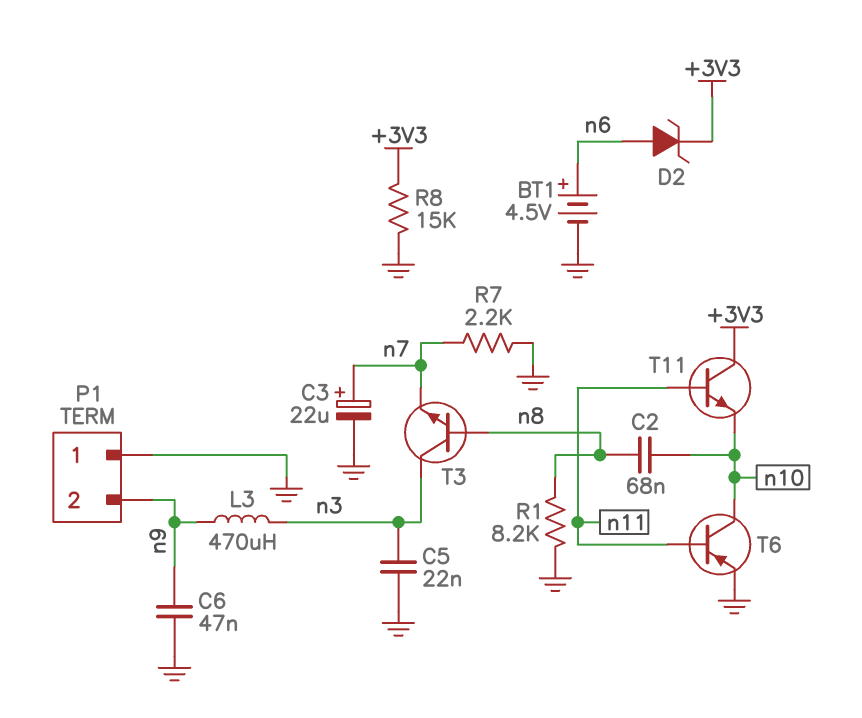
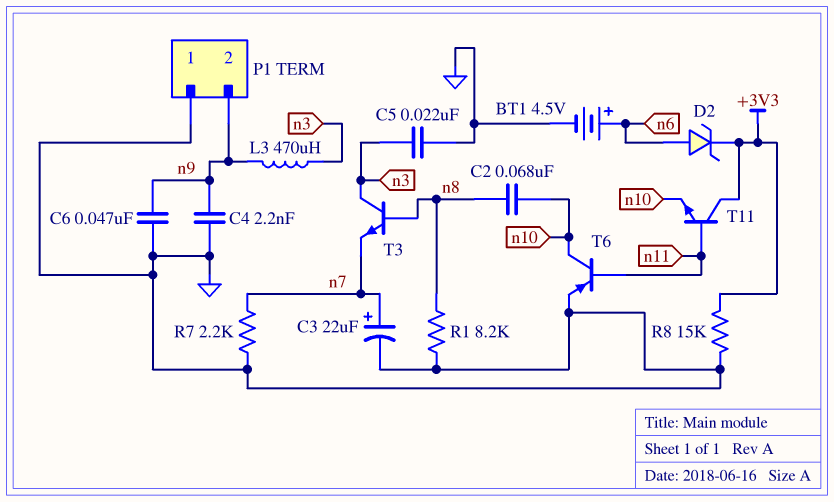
C4: none -> 2.2nF (GND, n9)

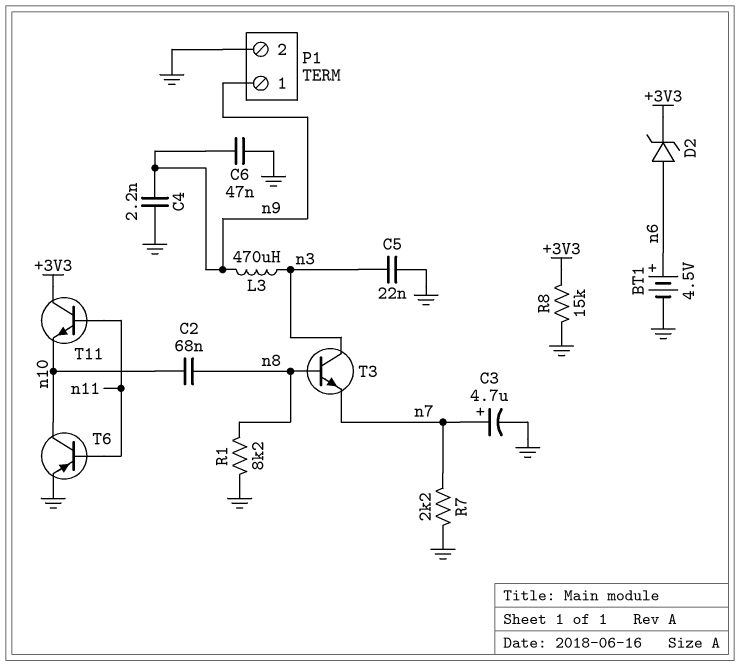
C3: 22uF (plus n7, minus GND) -> 4.7uF (plus n7, minus GND)
P1 pin 1: GND -> n9
P1 pin 2: n9 -> GND

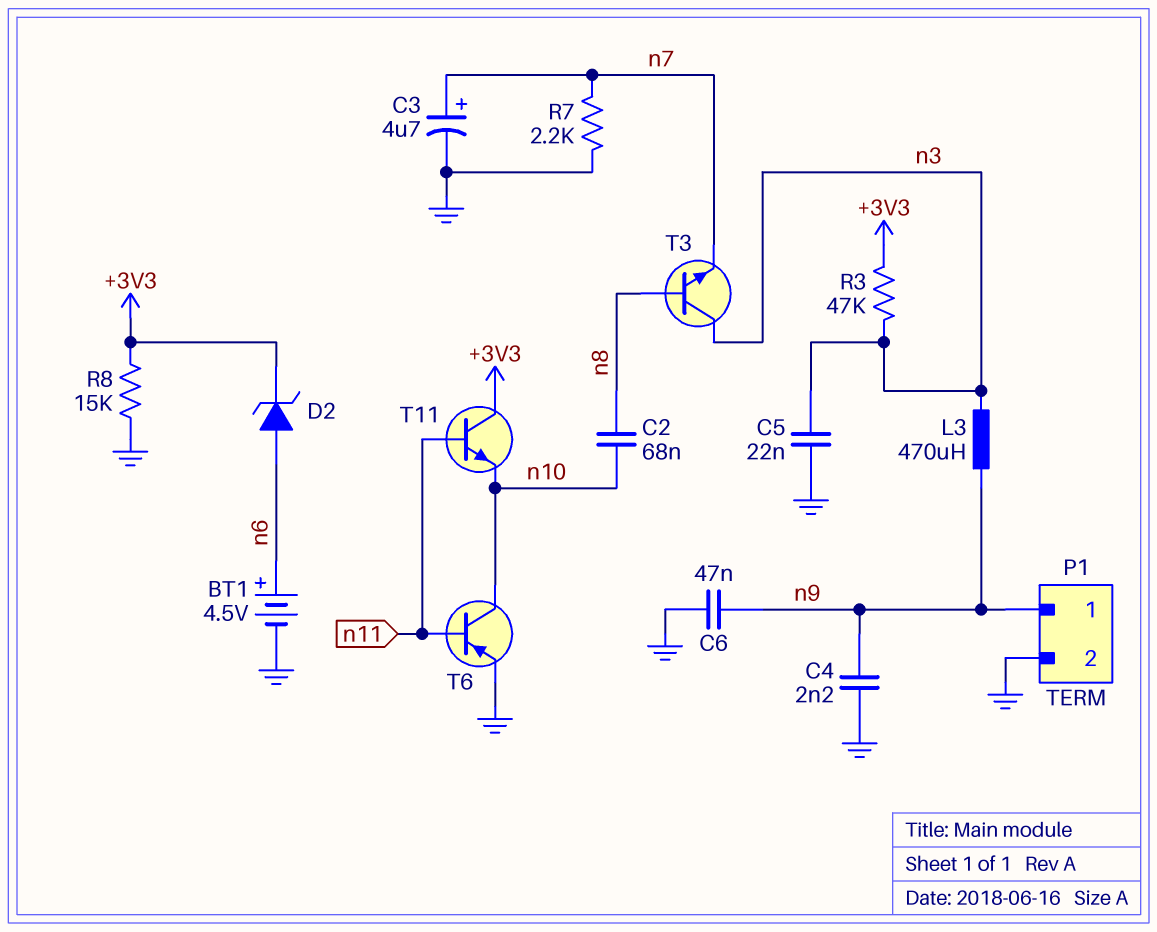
R1: 8.2k (GND, n8) -> none
R3: none -> 47k (+3V3, n3)

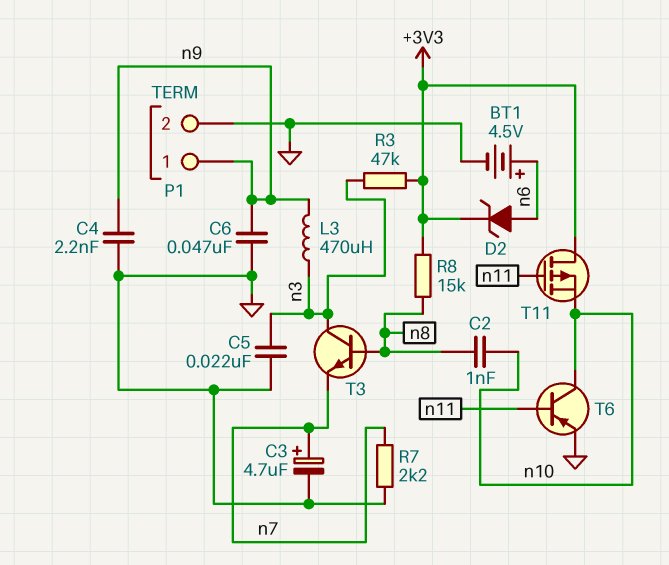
C2: 68nF (n8, n10) -> 1nF (n8, n10)
R8: 15k (+3V3, GND) -> 15k (+3V3, n8)
T11: NPN (B n11, C +3V3, E n10) -> PMOS (G n11, D +3V3, S n10)

